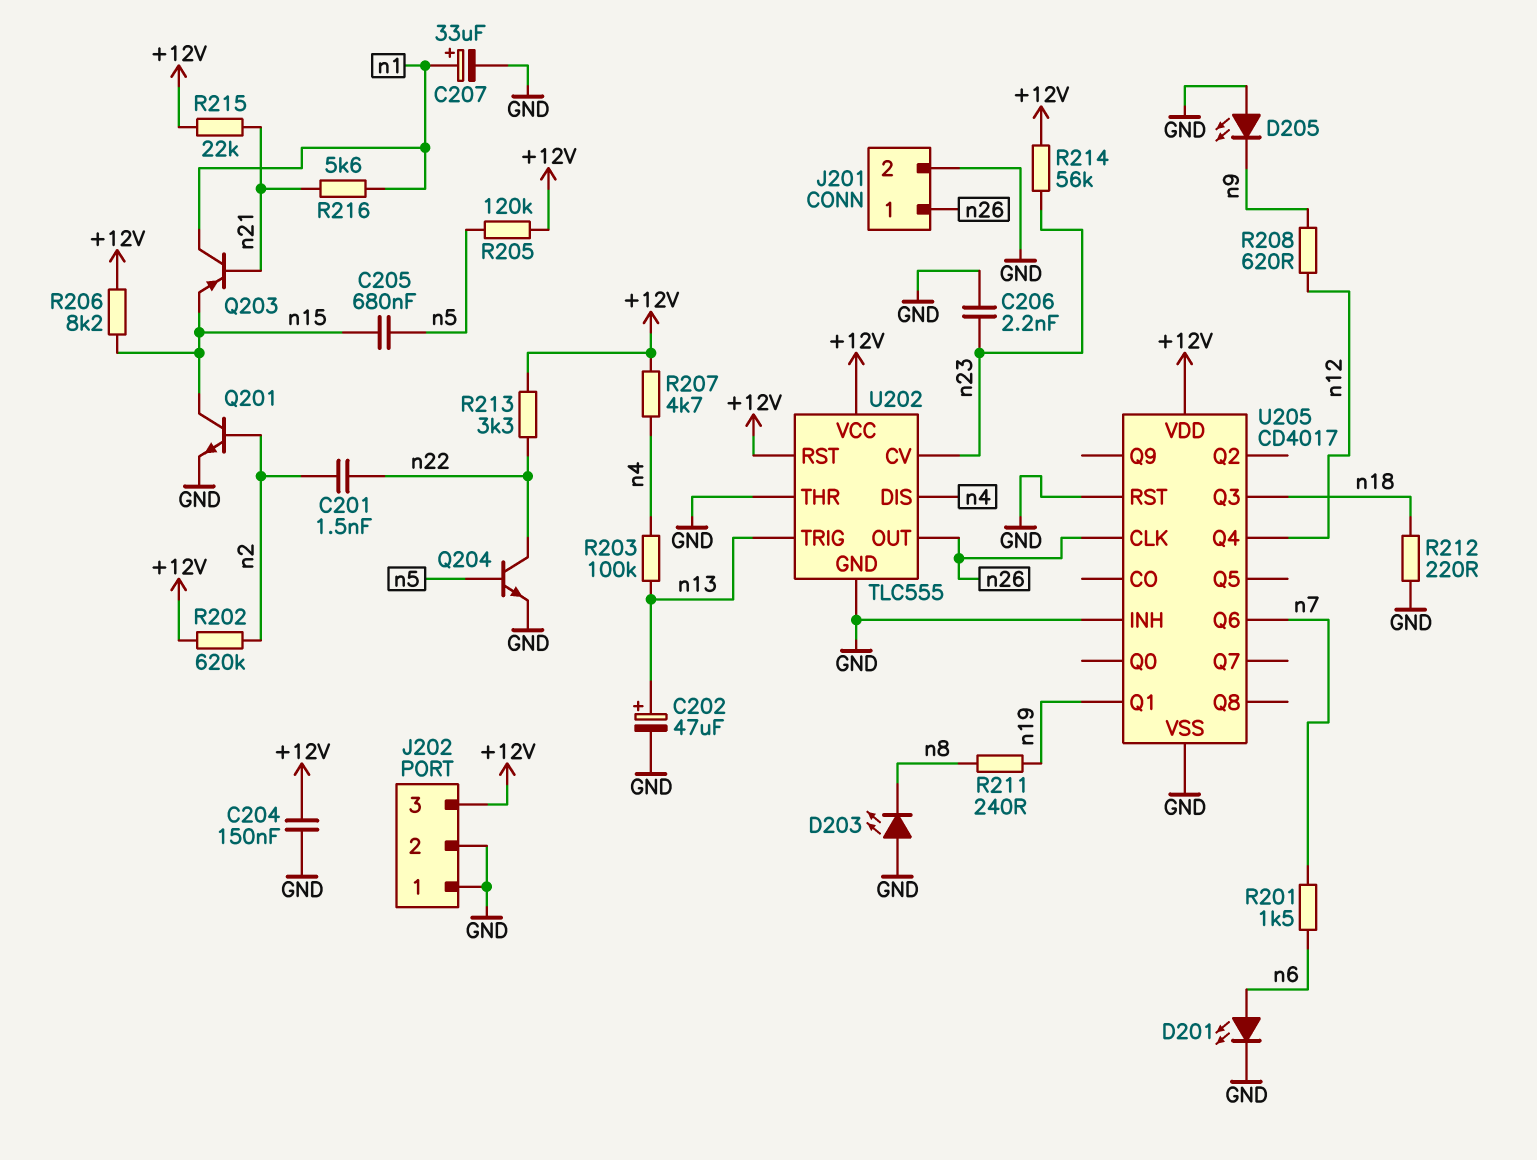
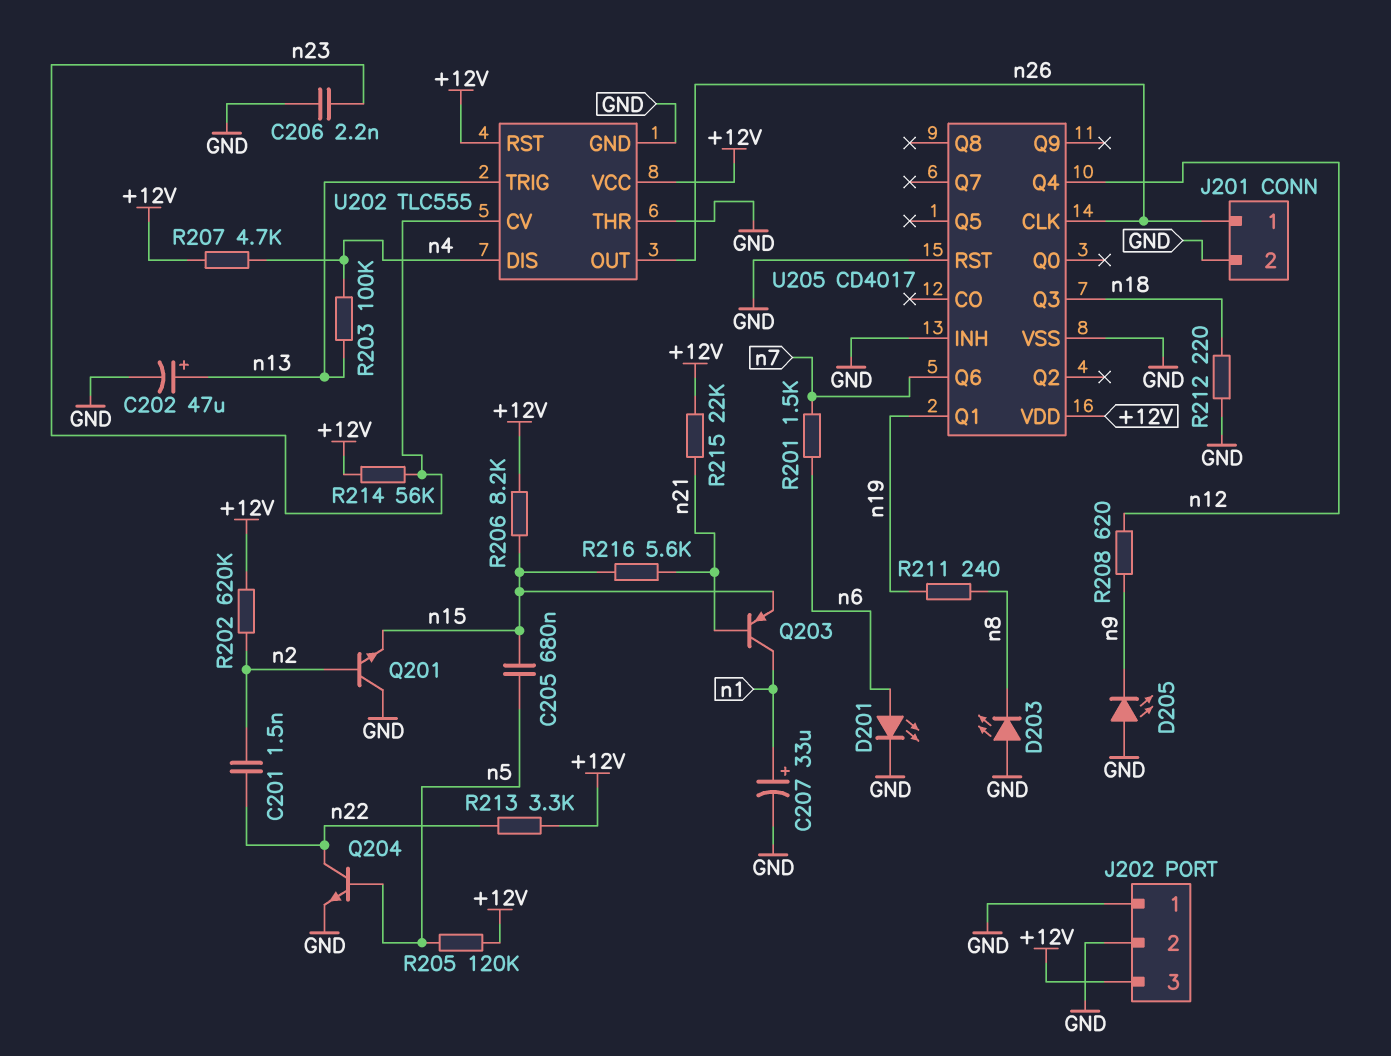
C204: 150nF (+12V, GND) -> none
Q201: NPN (B n2, C n15, E GND) -> NPN (B n2, C GND, E n15)
R216: 5.6k (n1, n21) -> 5.6k (n15, n21)

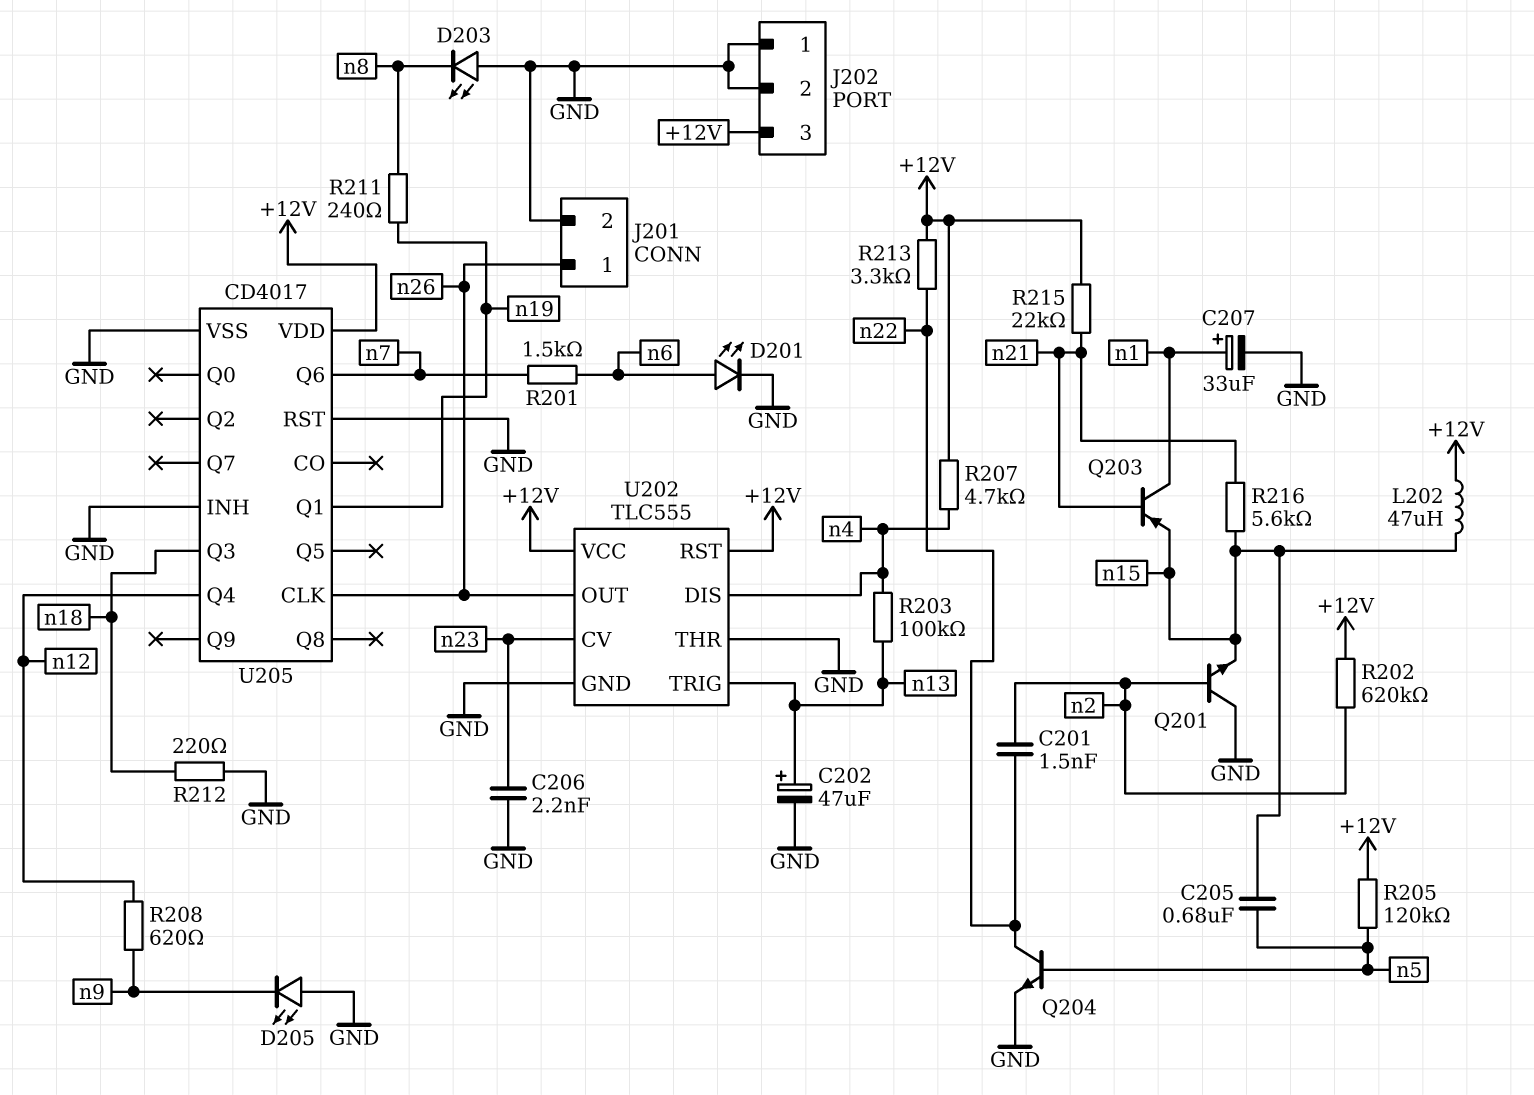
L202: none -> 47uH (+12V, n15)
R206: 8.2k (+12V, n15) -> none
R214: 56k (+12V, n23) -> none

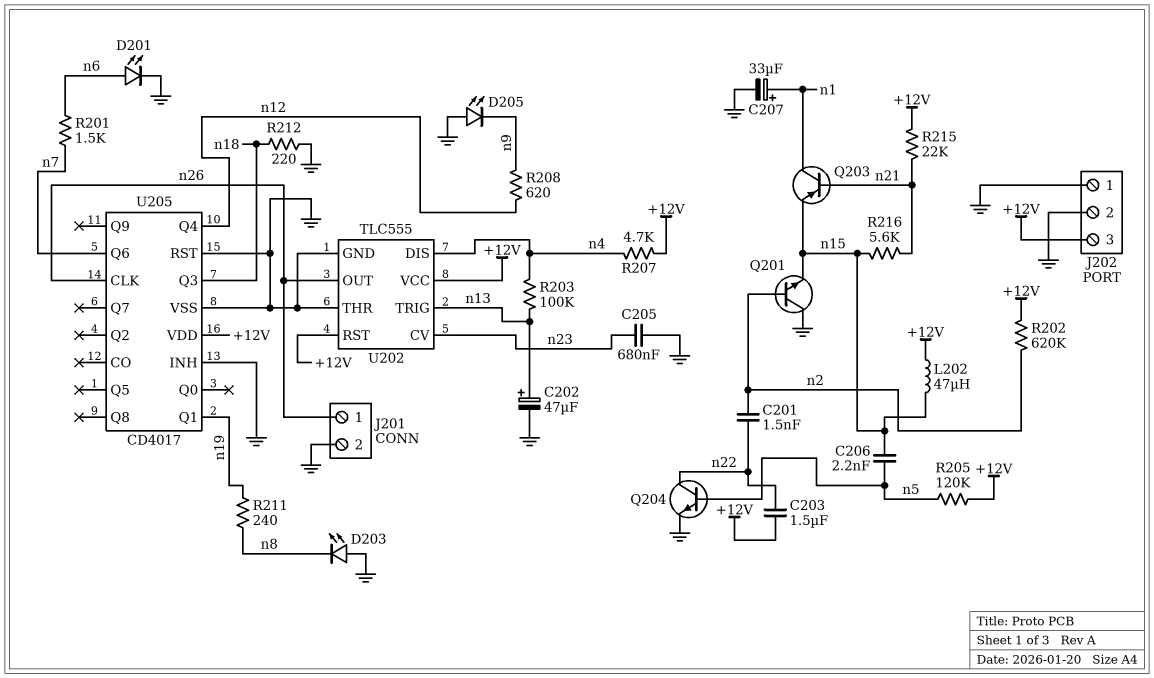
C203: none -> 1.5uF (+12V, n22)
C205: 680nF (n5, n15) -> 680nF (GND, n23)
C206: 2.2nF (GND, n23) -> 2.2nF (n5, n15)
R213: 3.3k (+12V, n22) -> none

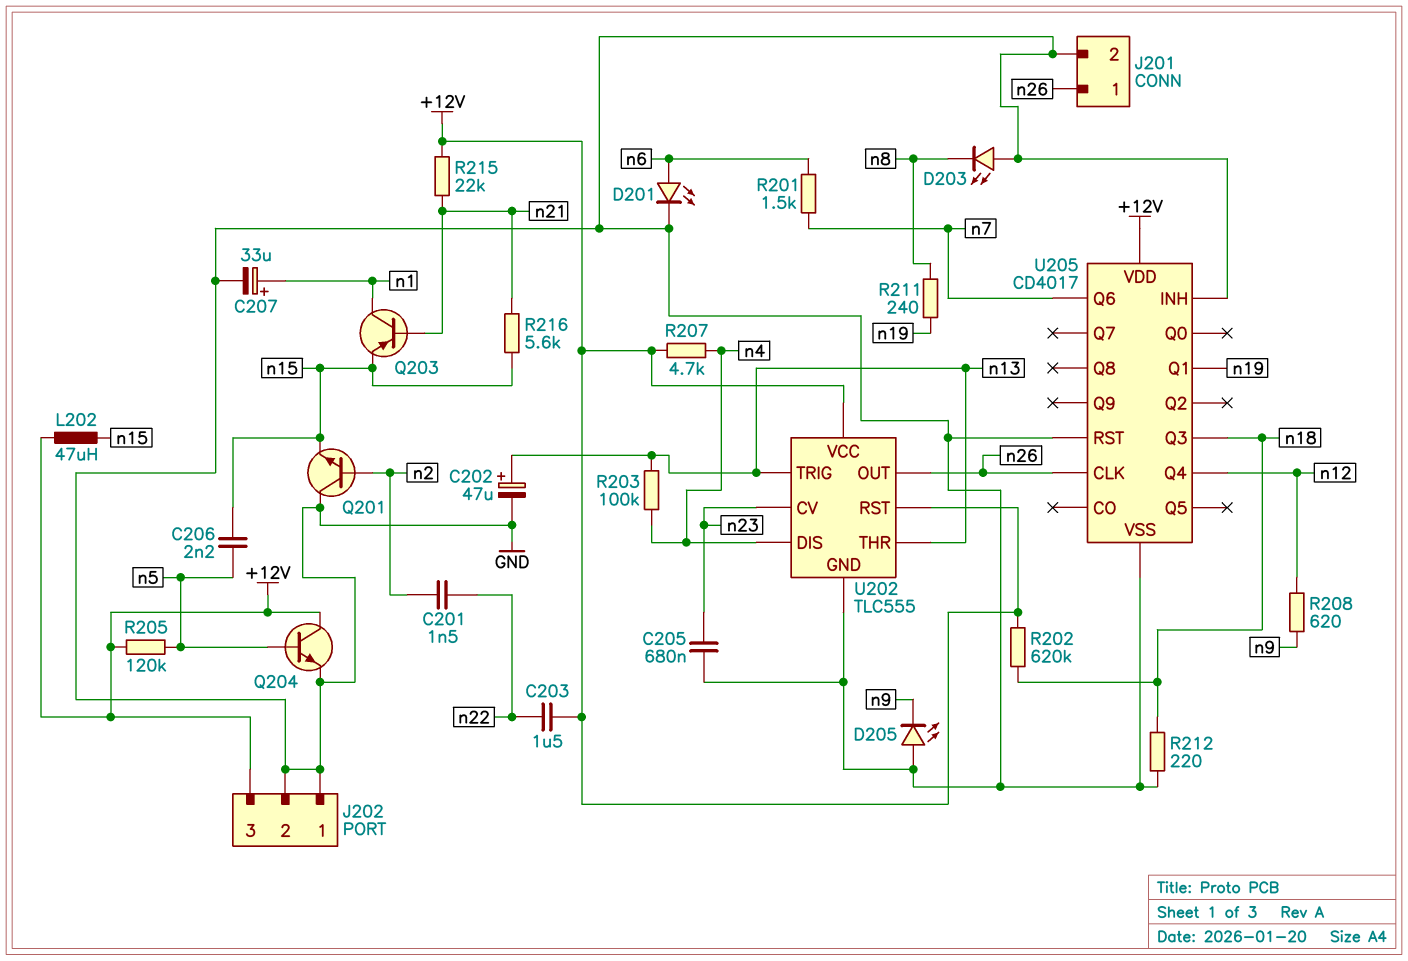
Q204: NPN (B n5, C n22, E GND) -> NPN (B n5, C +12V, E GND)
R202: 620k (+12V, n2) -> 620k (+12V, n18)
U202 pin THR: GND -> n13

